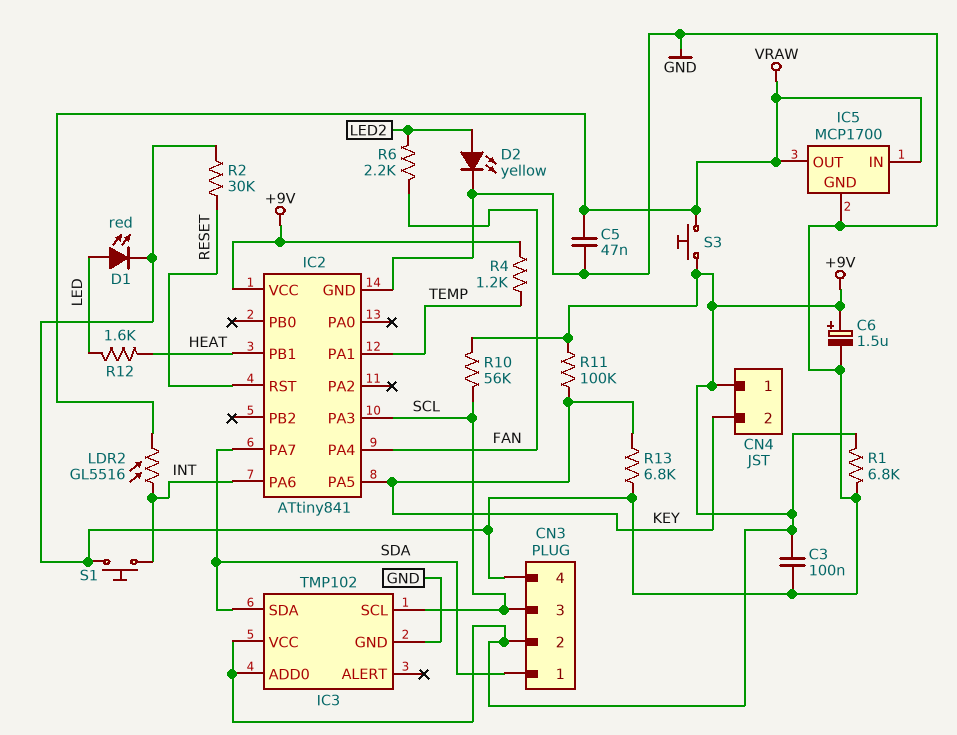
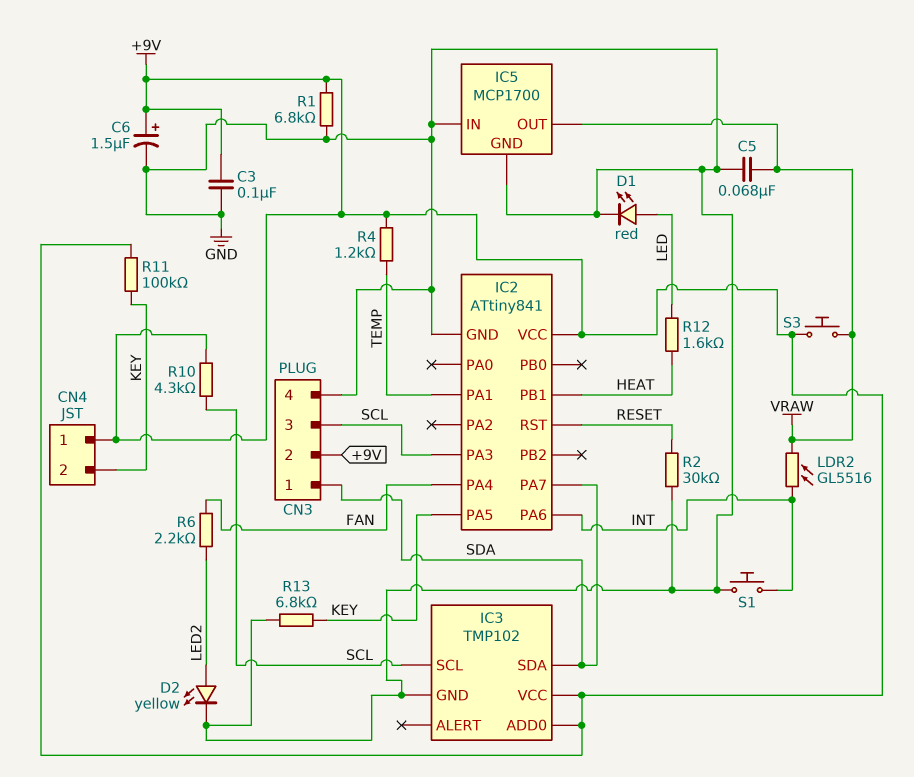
C5: 47nF (GND, VRAW) -> 68nF (GND, VRAW)
IC5 pin IN: VRAW -> GND
R10: 56k (+9V, SCL) -> 4.3k (+9V, SCL)

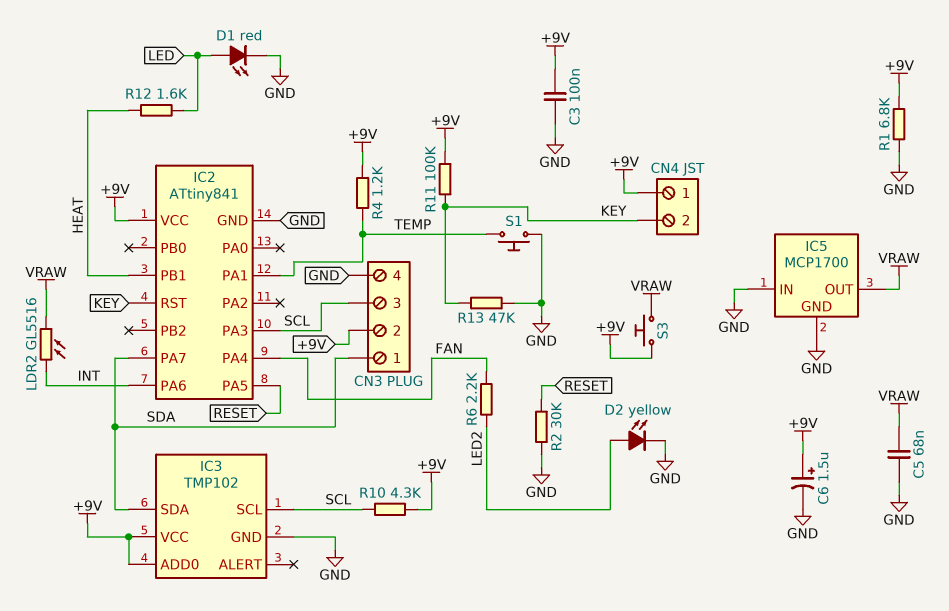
IC2 pin PA5: KEY -> RESET
IC2 pin RST: RESET -> KEY
R13: 6.8k (GND, KEY) -> 47k (GND, KEY)
S1: button (GND, INT) -> button (GND, TEMP)

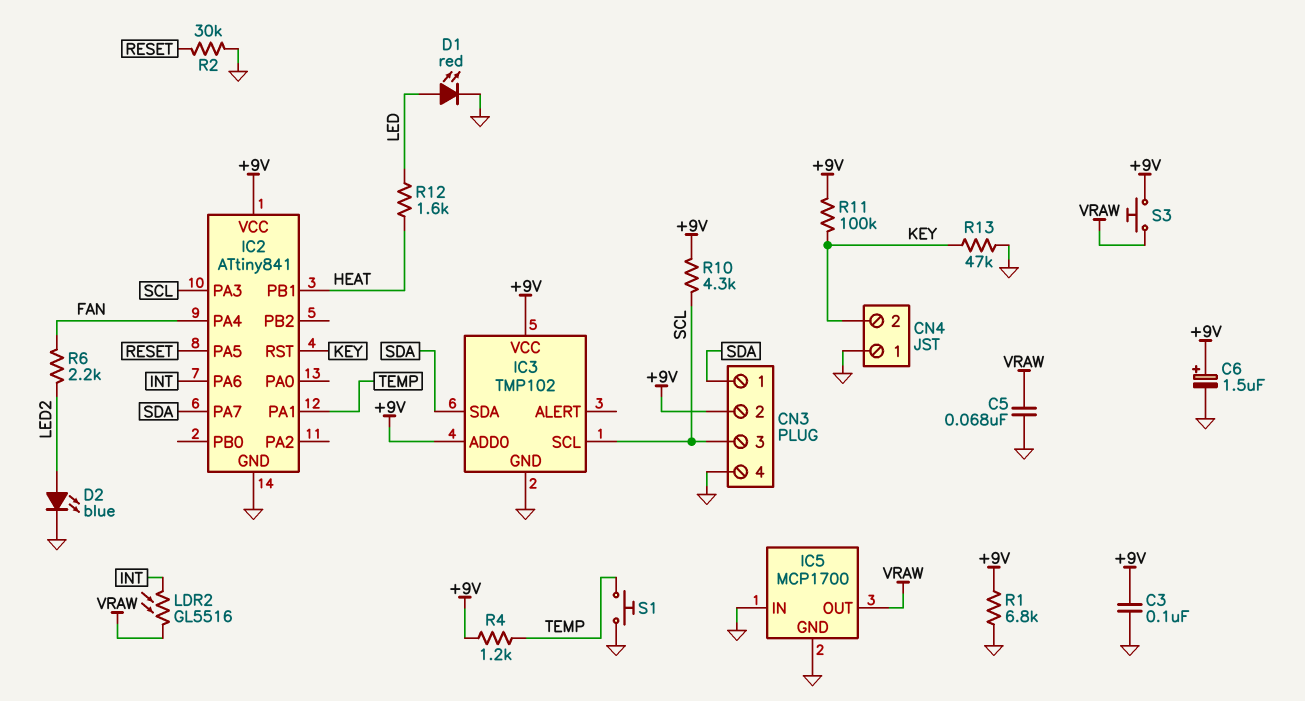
CN4 pin 1: +9V -> GND
D2: LED yellow (A LED2, K GND) -> LED blue (A LED2, K GND)

